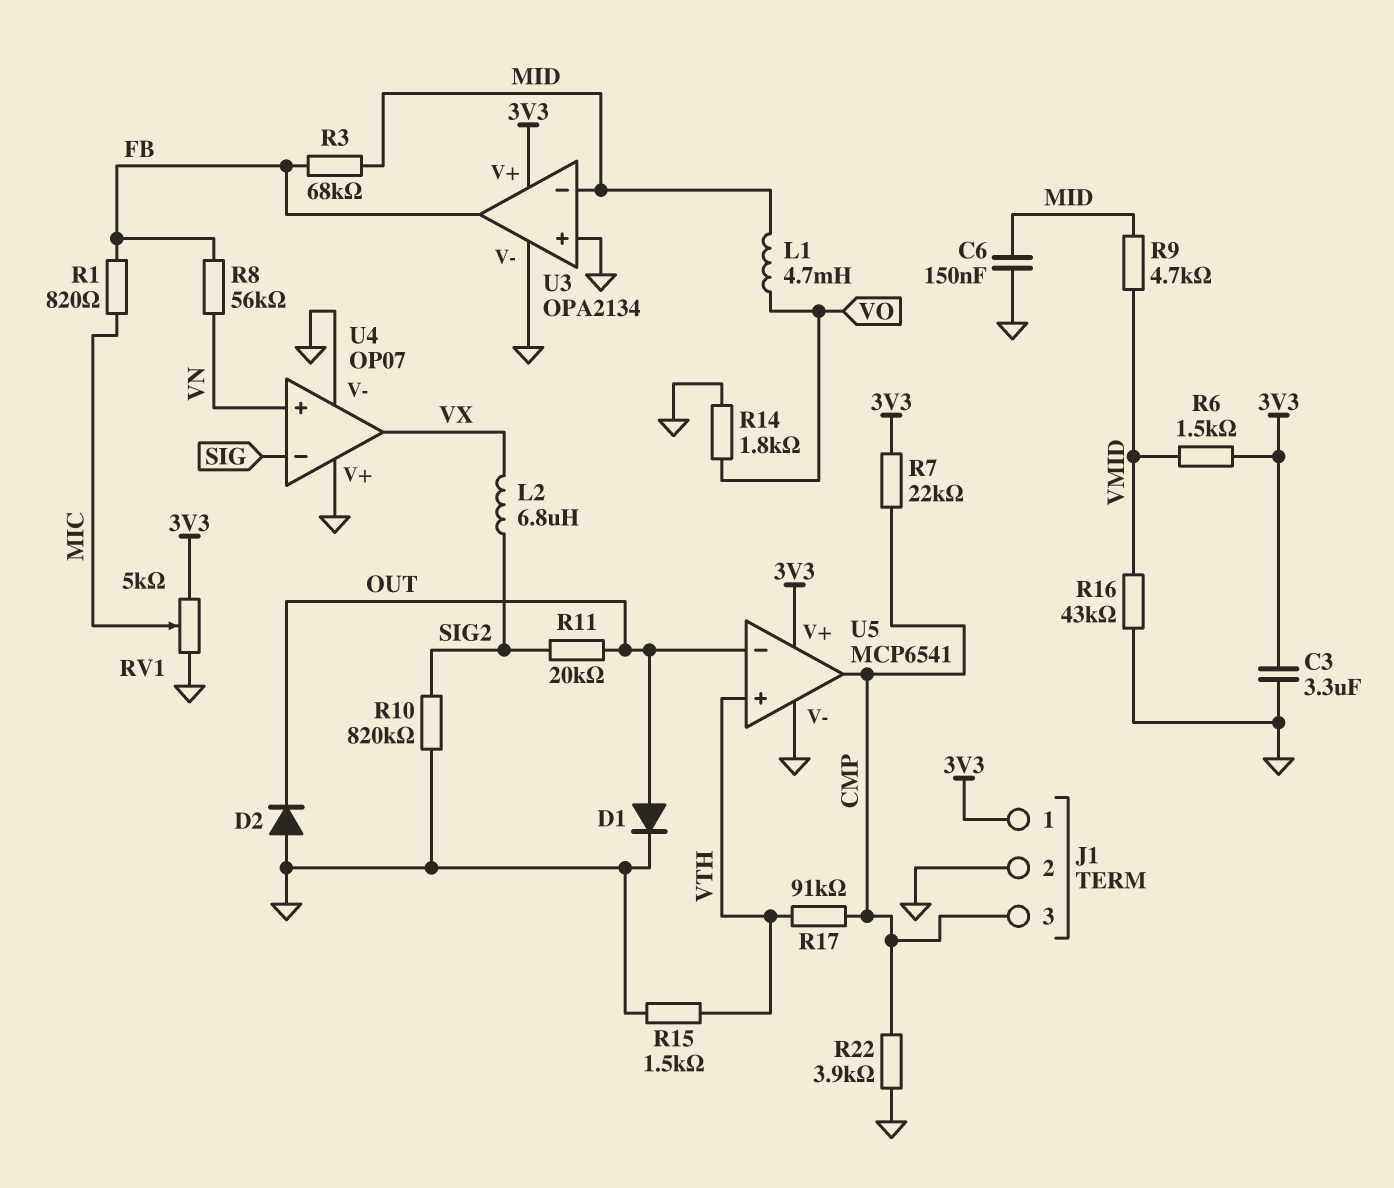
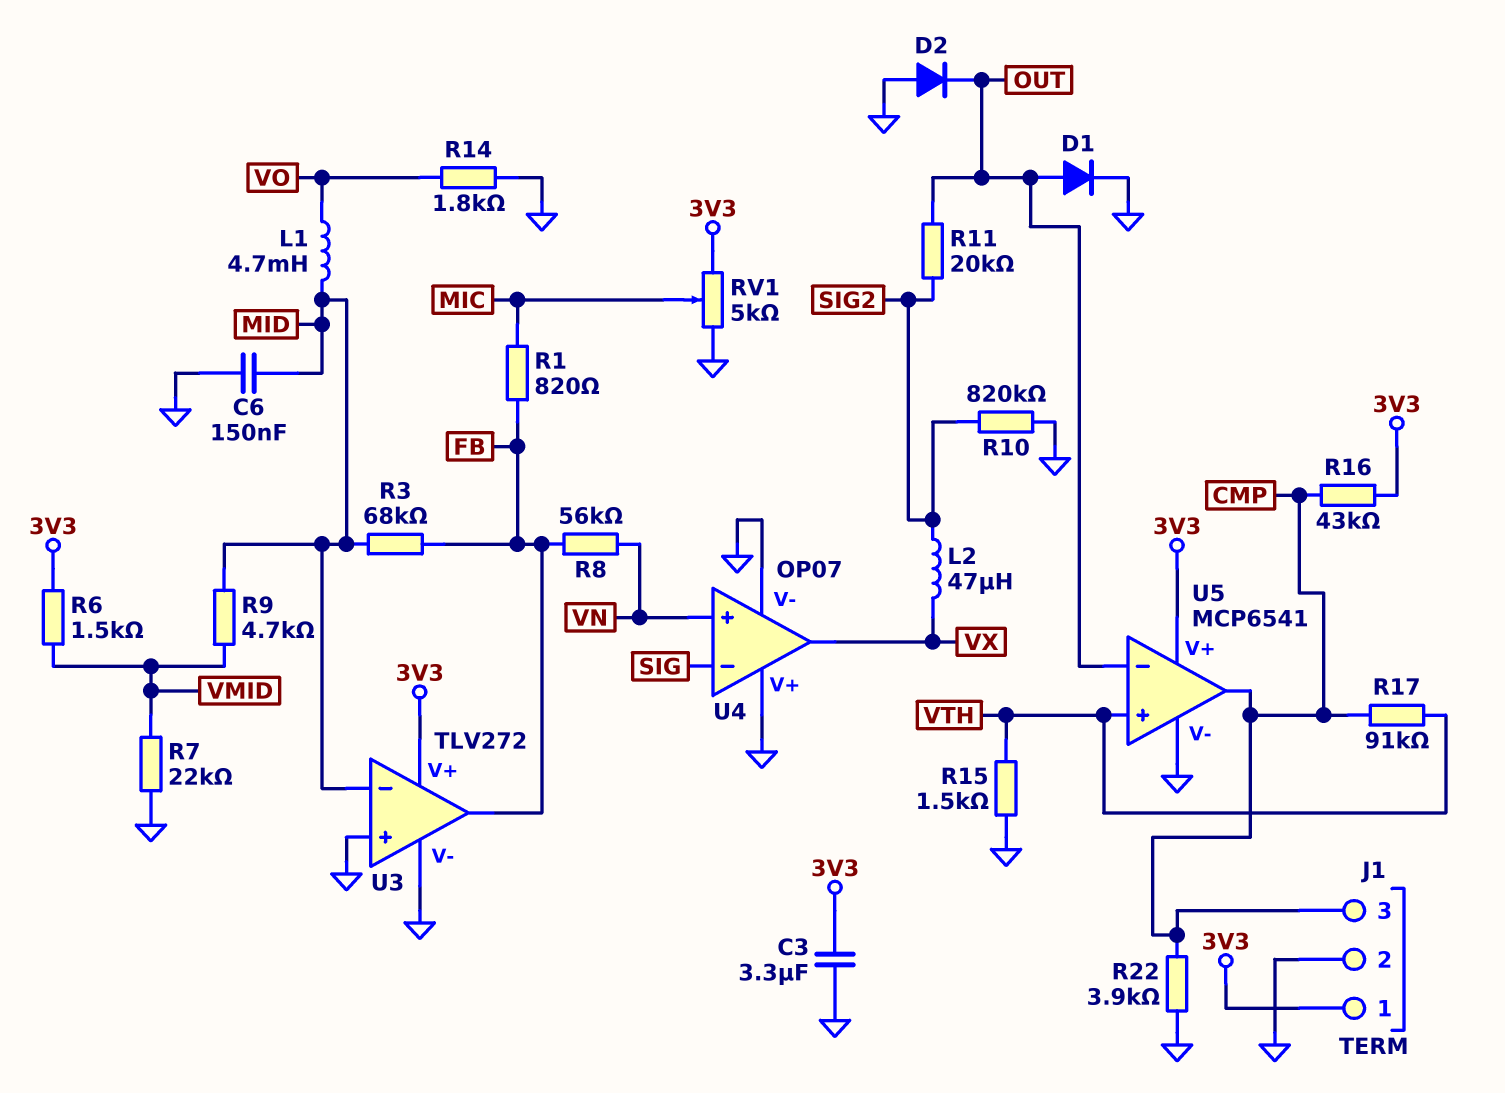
L2: 6.8uH (SIG2, VX) -> 47uH (SIG2, VX)
R7: 22k (3V3, CMP) -> 22k (GND, VMID)
R16: 43k (GND, VMID) -> 43k (3V3, CMP)
U3: OPA2134 -> TLV272

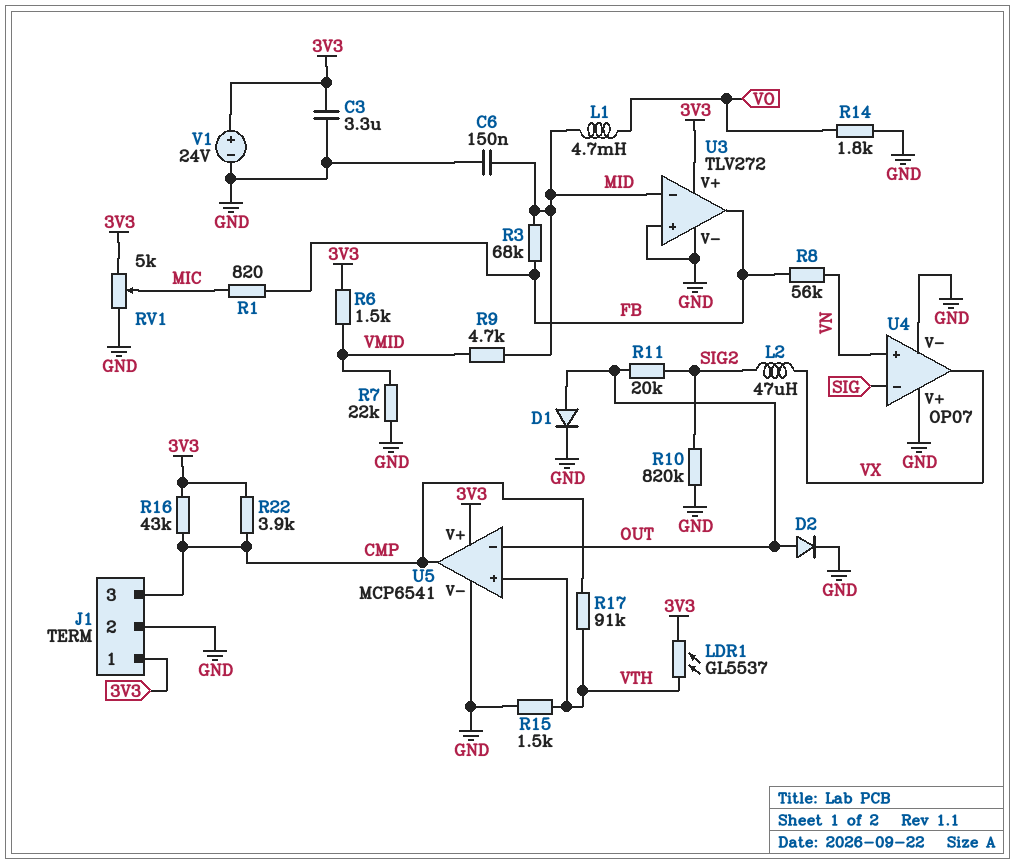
D2: diode (A GND, K OUT) -> diode (A OUT, K GND)
LDR1: none -> GL5537 (3V3, VTH)
R22: 3.9k (CMP, GND) -> 3.9k (3V3, CMP)
V1: none -> 24V (plus 3V3, minus GND)

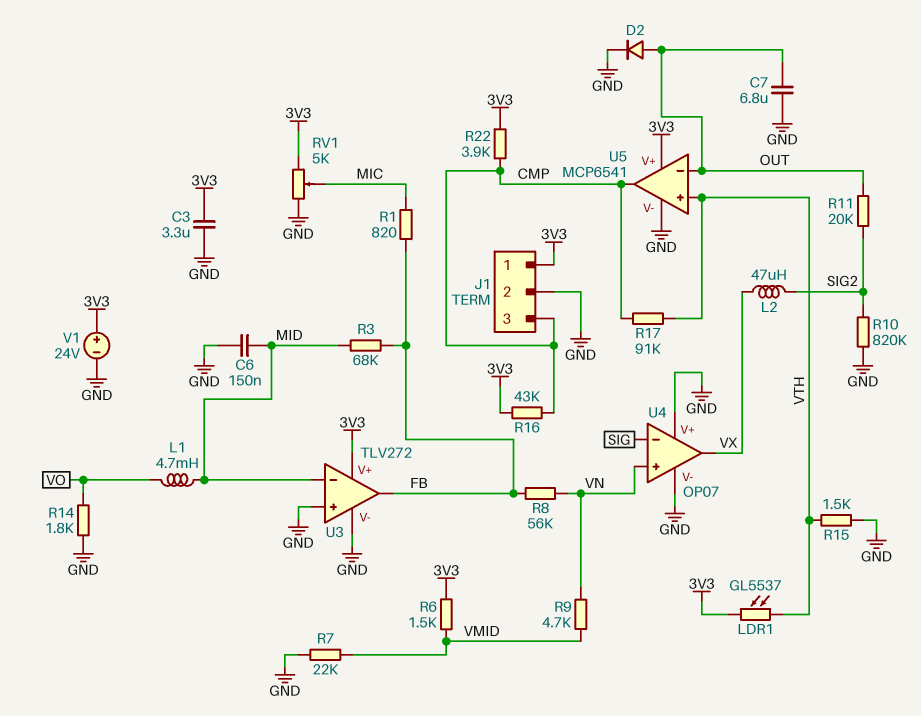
C7: none -> 6.8uF (GND, OUT)
D1: diode (A OUT, K GND) -> none
R9: 4.7k (MID, VMID) -> 4.7k (VMID, VN)

